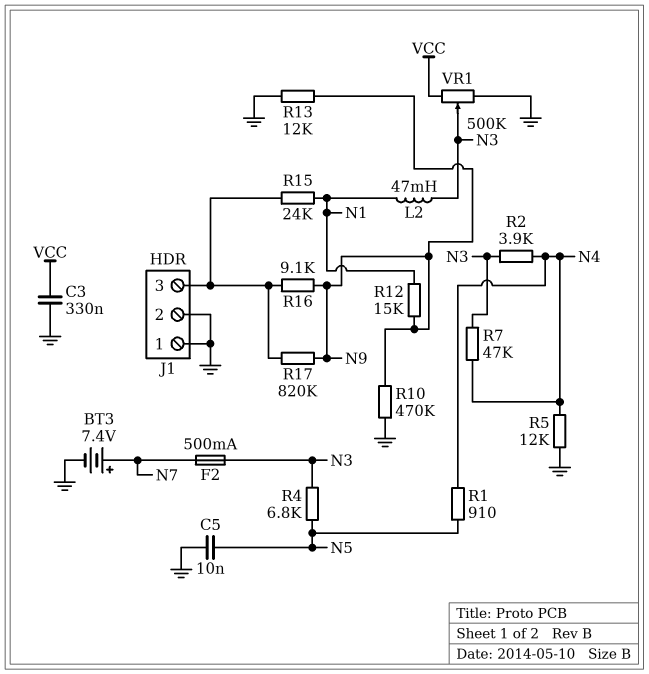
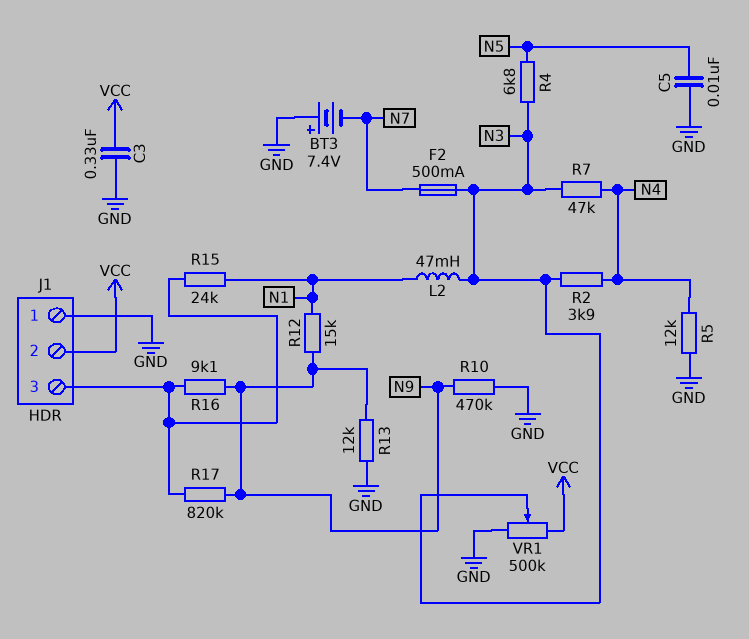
BT3: 7.4V (plus N7, minus GND) -> 7.4V (plus GND, minus N7)
J1 pin 2: GND -> VCC
R1: 910 (N4, N5) -> none

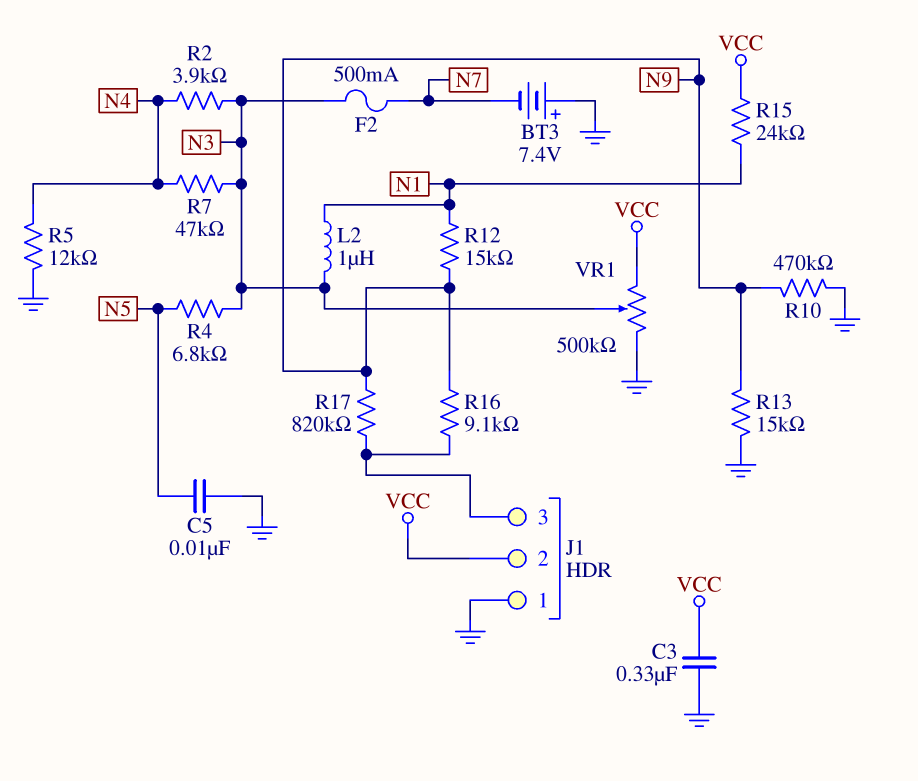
L2: 47mH (N1, N3) -> 1uH (N1, N3)
R13: 12k (GND, N9) -> 15k (GND, N9)
R15: 24k (J1/3, N1) -> 24k (N1, VCC)

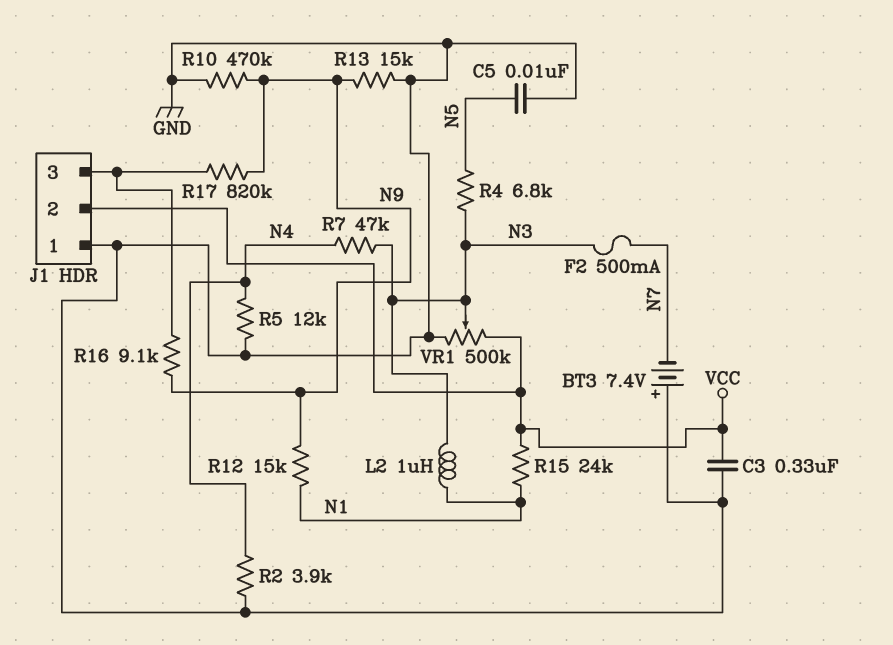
R2: 3.9k (N3, N4) -> 3.9k (GND, N4)

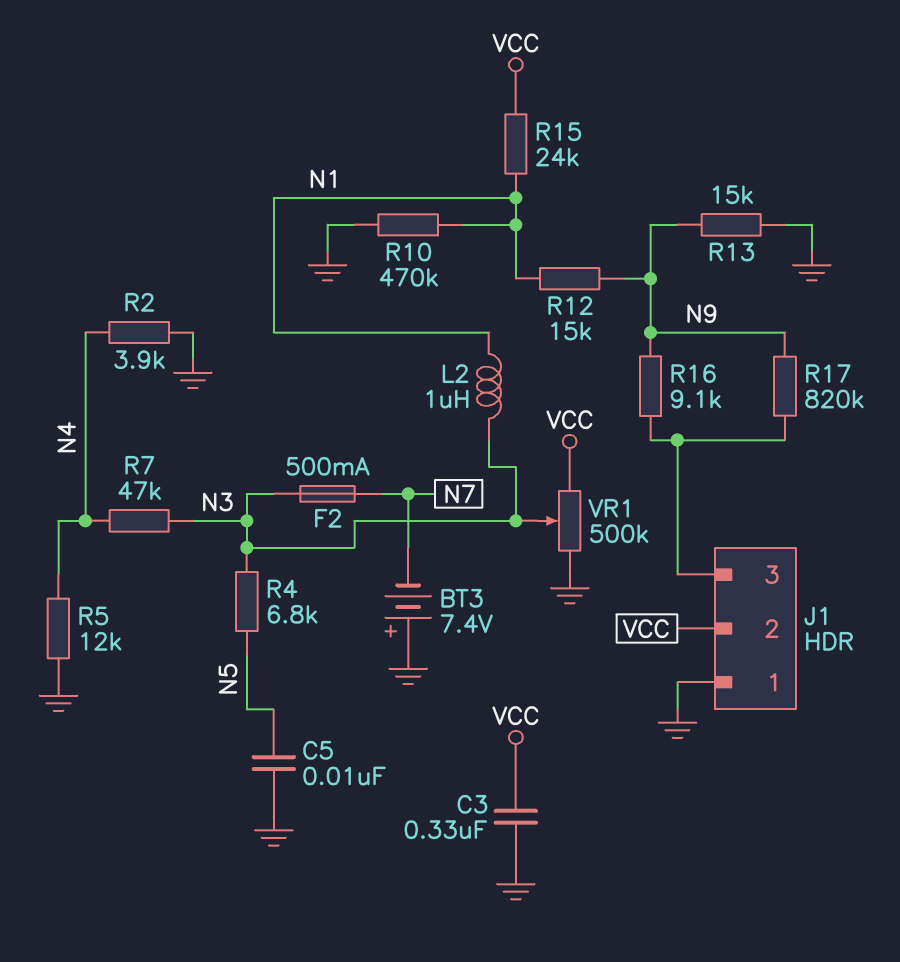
R10: 470k (GND, N9) -> 470k (GND, N1)

